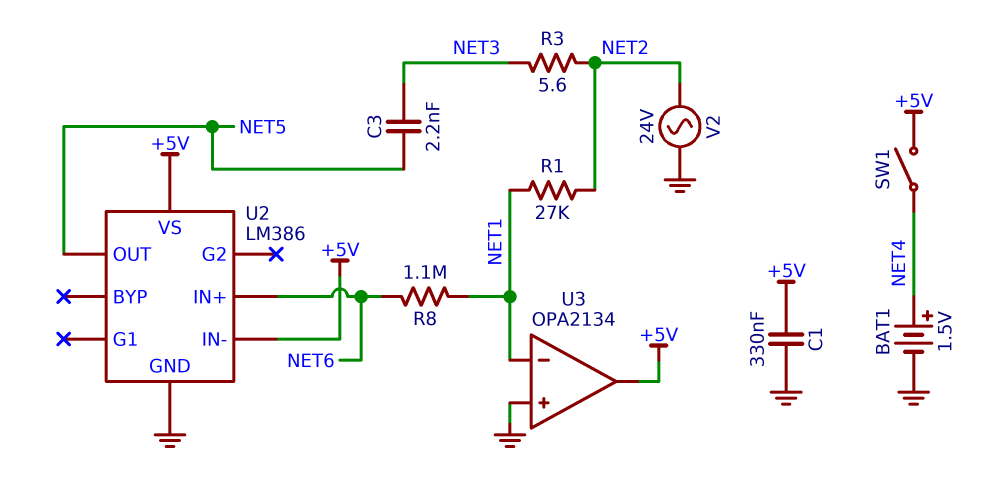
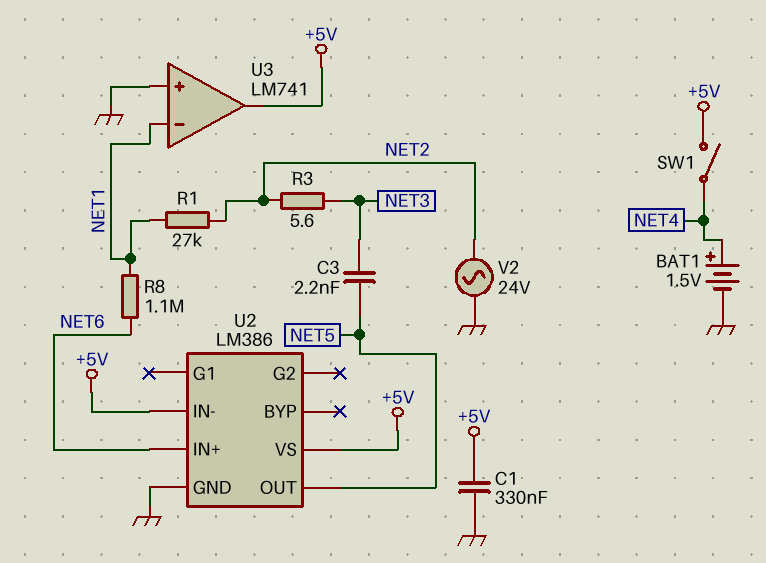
U3: OPA2134 -> LM741

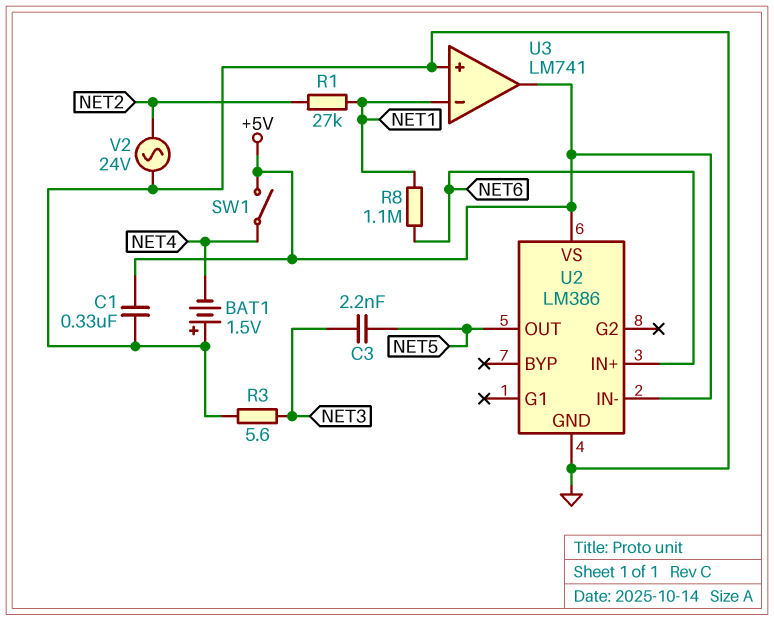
BAT1: 1.5V (plus NET4, minus GND) -> 1.5V (plus GND, minus NET4)
R3: 5.6 (NET2, NET3) -> 5.6 (GND, NET3)

